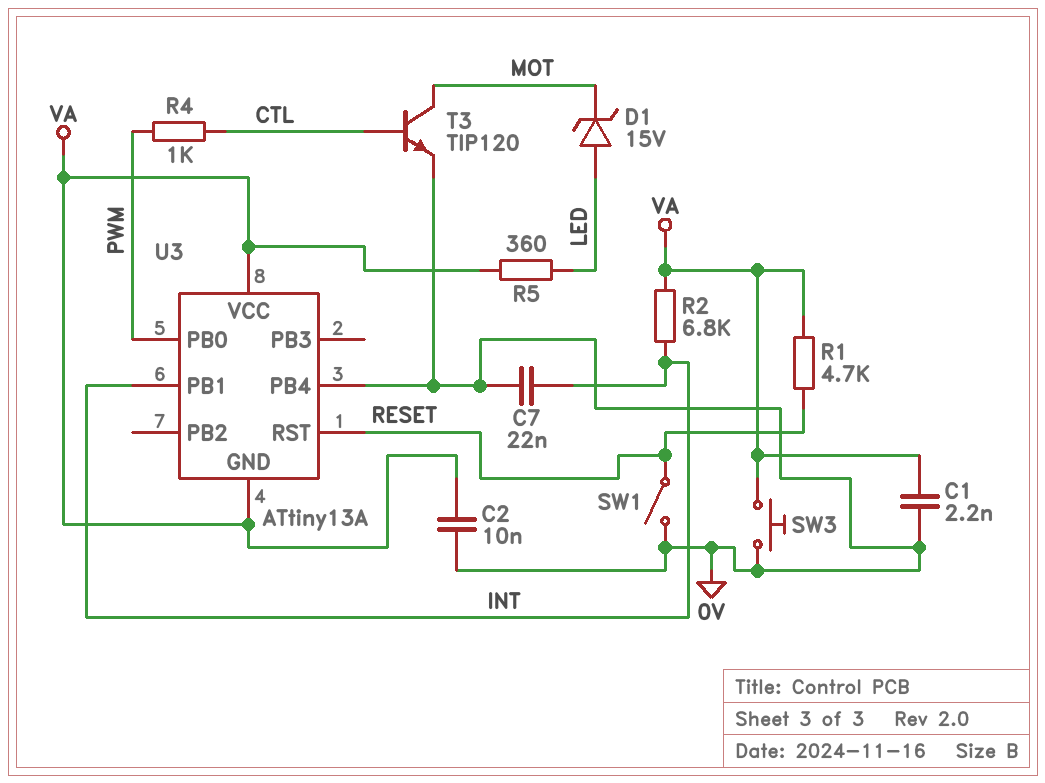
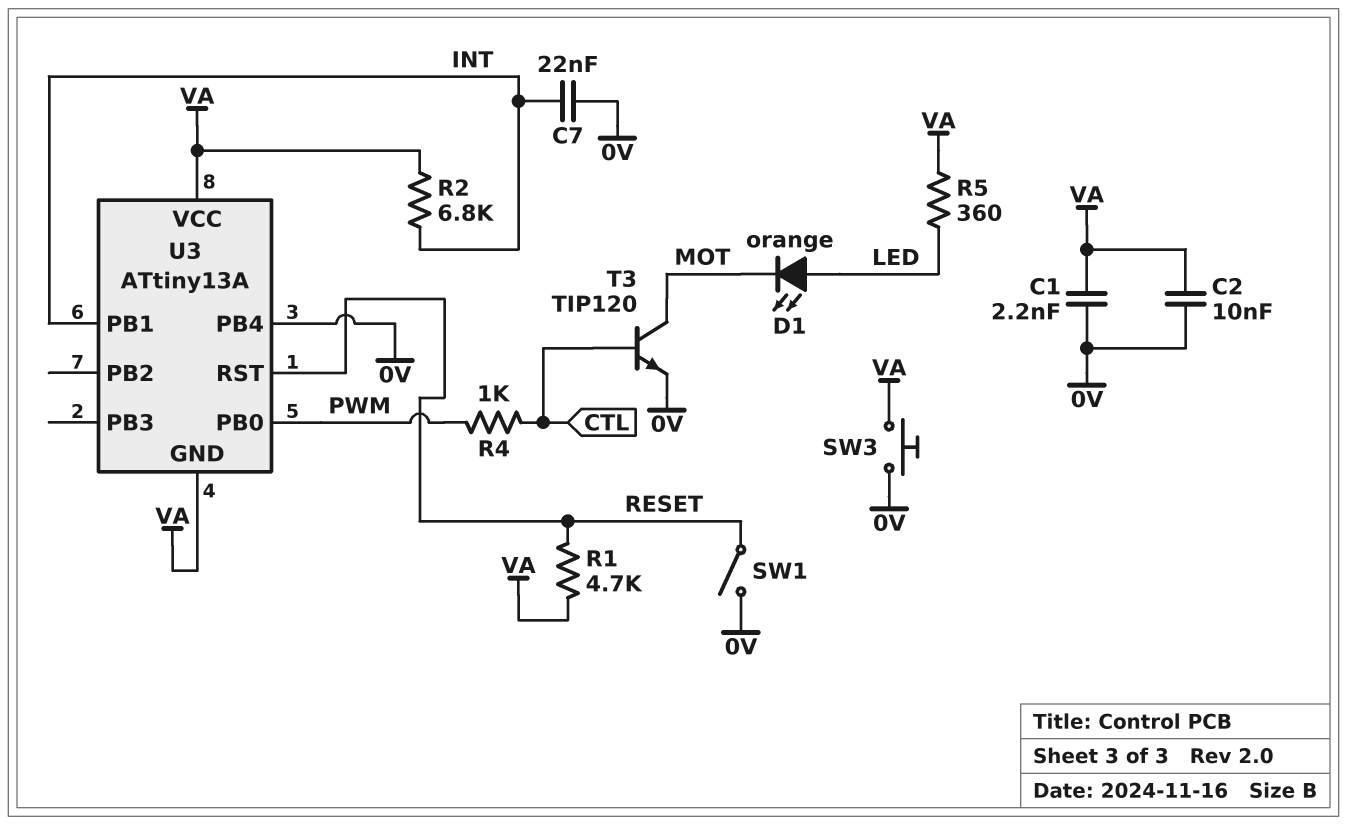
D1: zener 15V (A LED, K MOT) -> LED orange (A LED, K MOT)

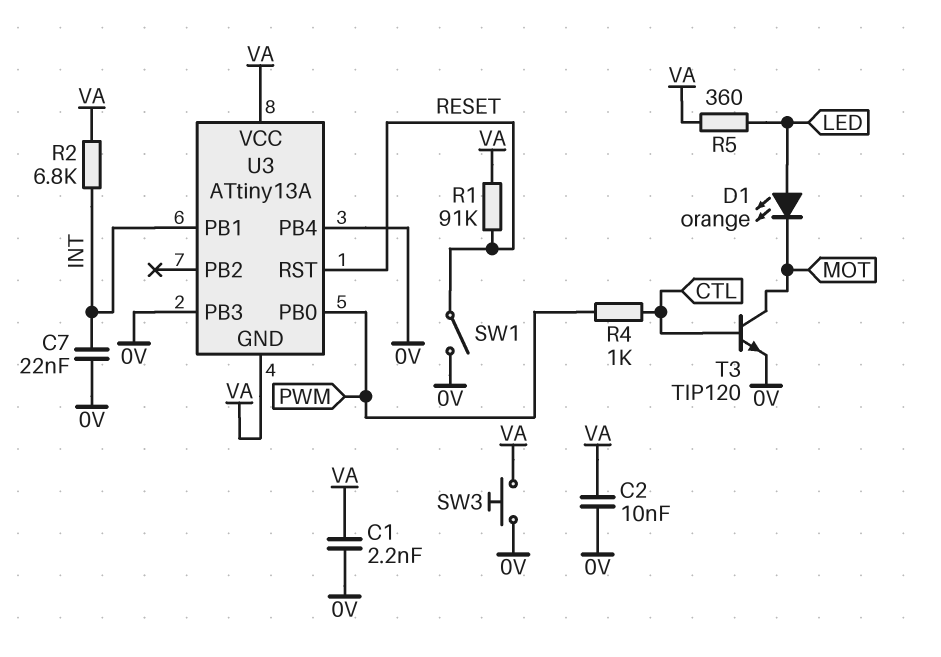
R1: 4.7k (RESET, VA) -> 91k (RESET, VA)
U3 pin PB3: none -> 0V

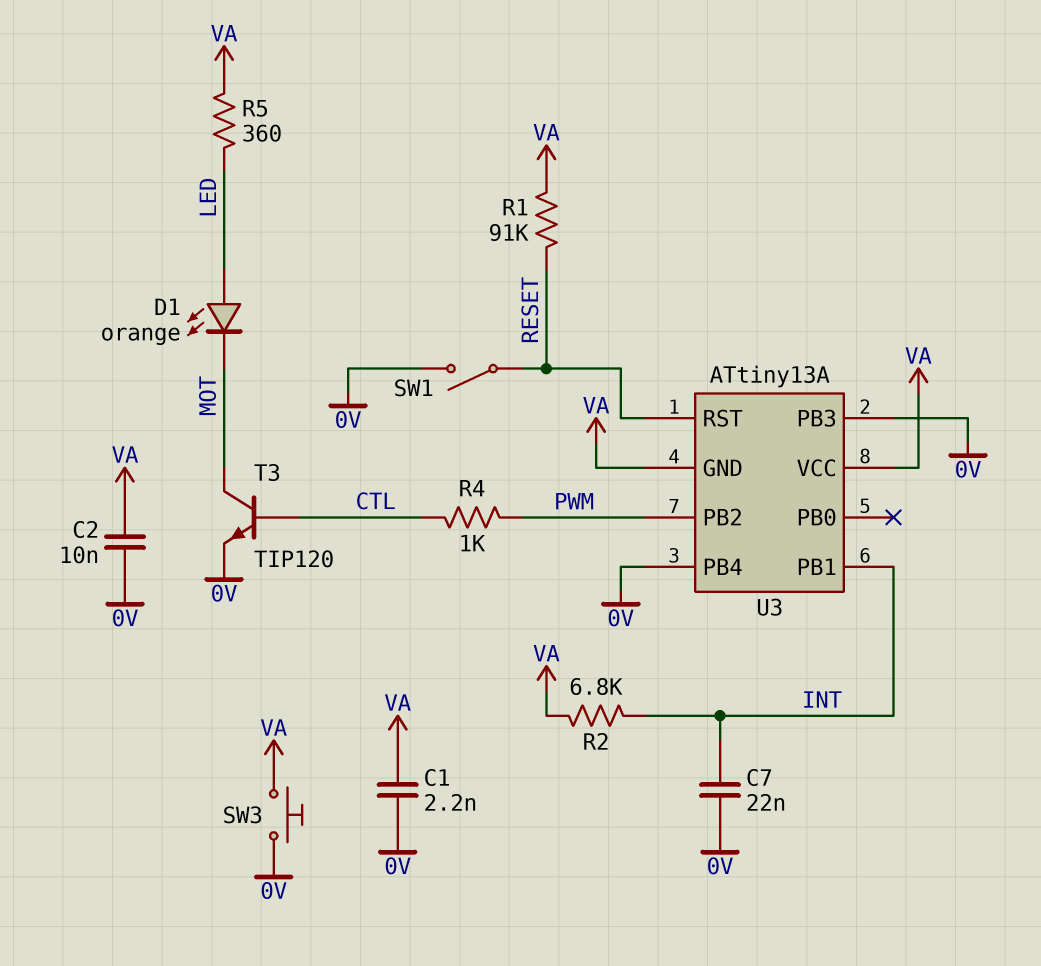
U3 pin PB0: PWM -> none
U3 pin PB2: none -> PWM

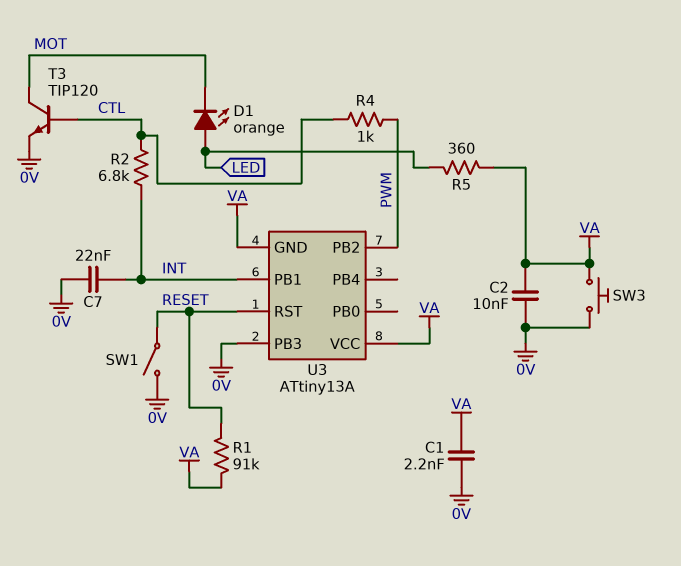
R2: 6.8k (INT, VA) -> 6.8k (CTL, INT)
U3 pin PB4: 0V -> none

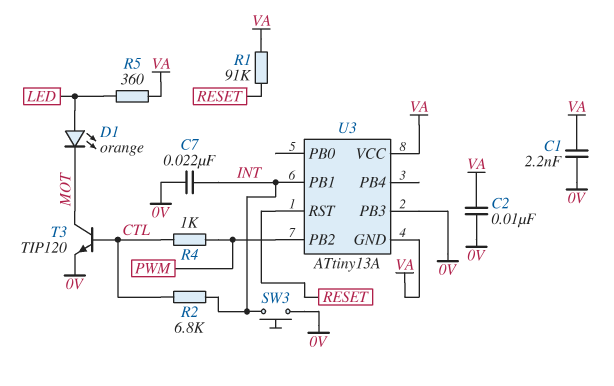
SW1: switch (0V, RESET) -> none
SW3: button (0V, VA) -> button (0V, INT)

